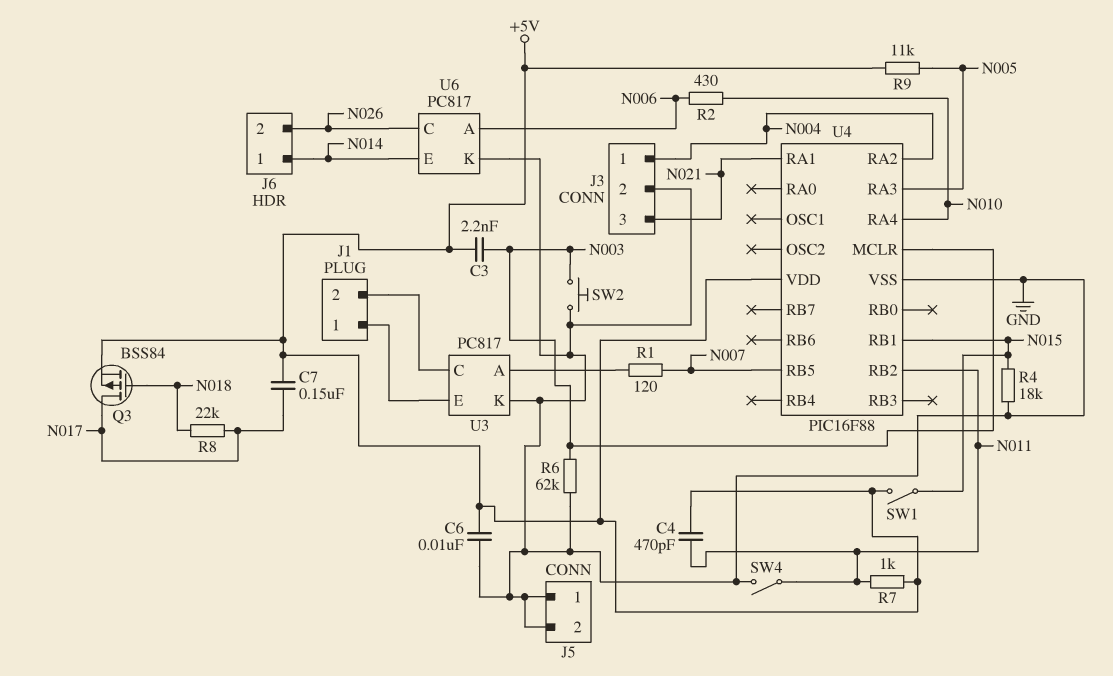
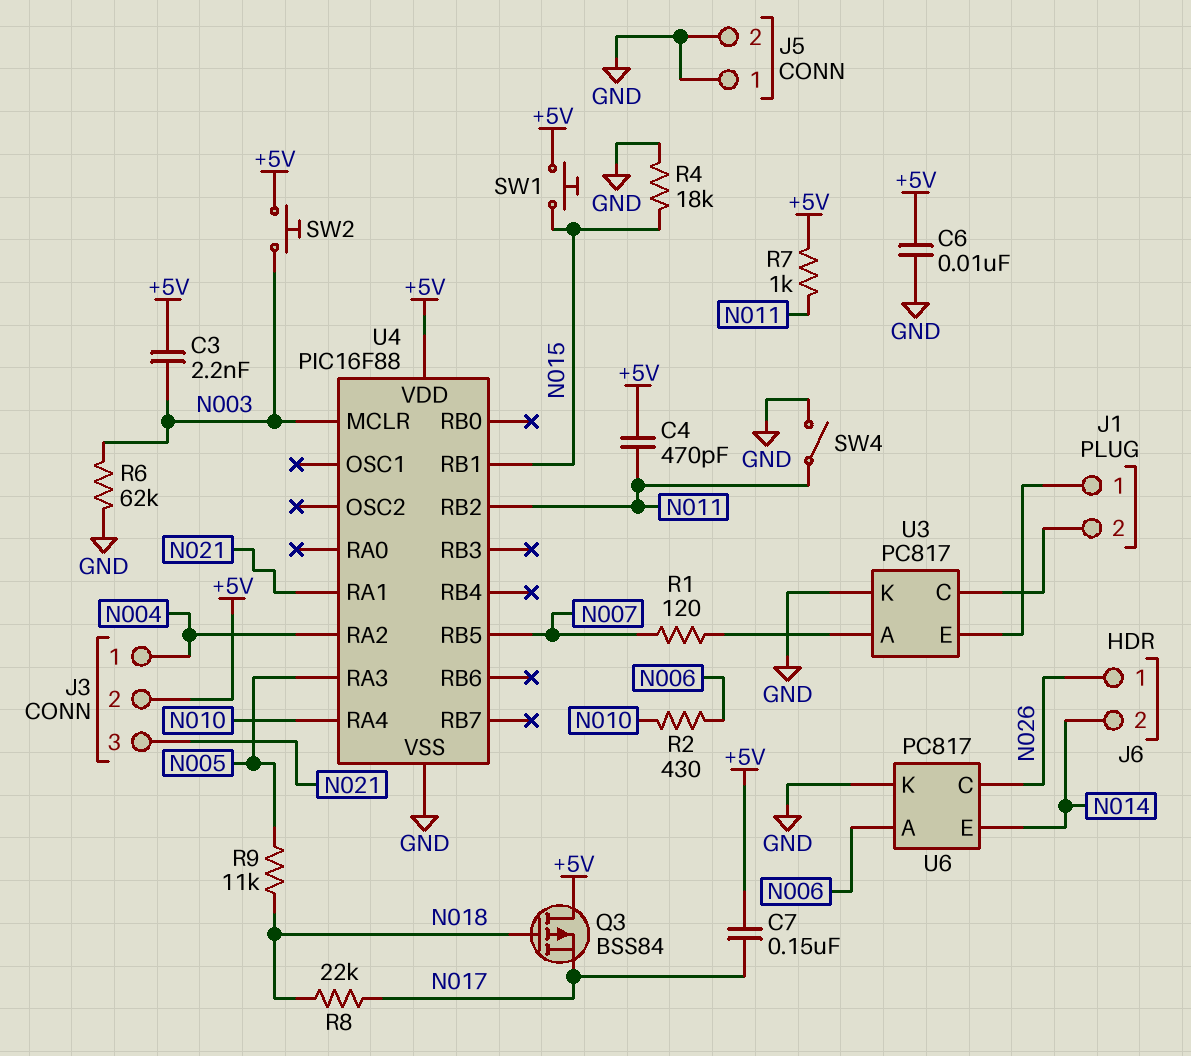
J3 pin 2: GND -> +5V
J6 pin 1: N014 -> N026
J6 pin 2: N026 -> N014
Q3: PMOS BSS84 (G N018, D N017, S +5V) -> PMOS BSS84 (G N018, D +5V, S N017)
R9: 11k (+5V, N005) -> 11k (N005, N018)
SW1: switch (+5V, N015) -> button (+5V, N015)
SW2: button (GND, N003) -> button (+5V, N003)

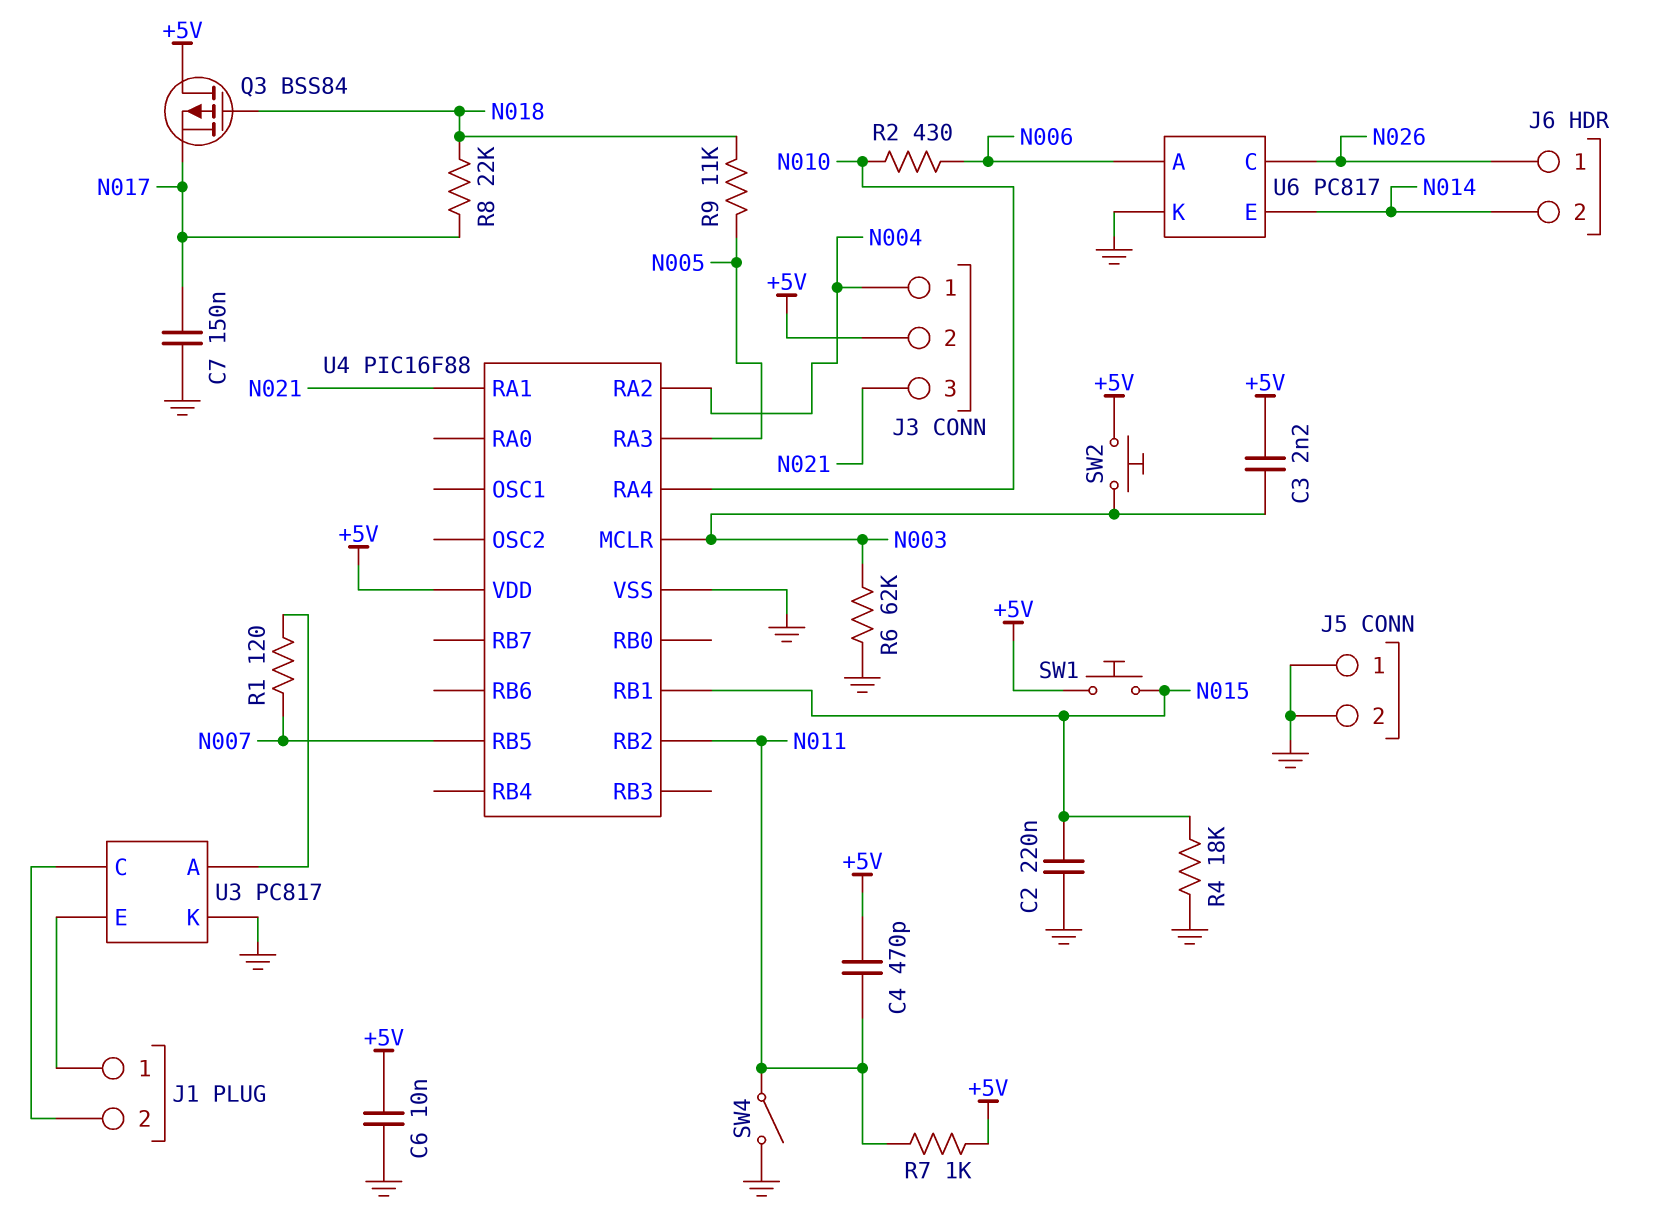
C2: none -> 220nF (GND, N015)
C7: 150nF (+5V, N017) -> 150nF (GND, N017)

